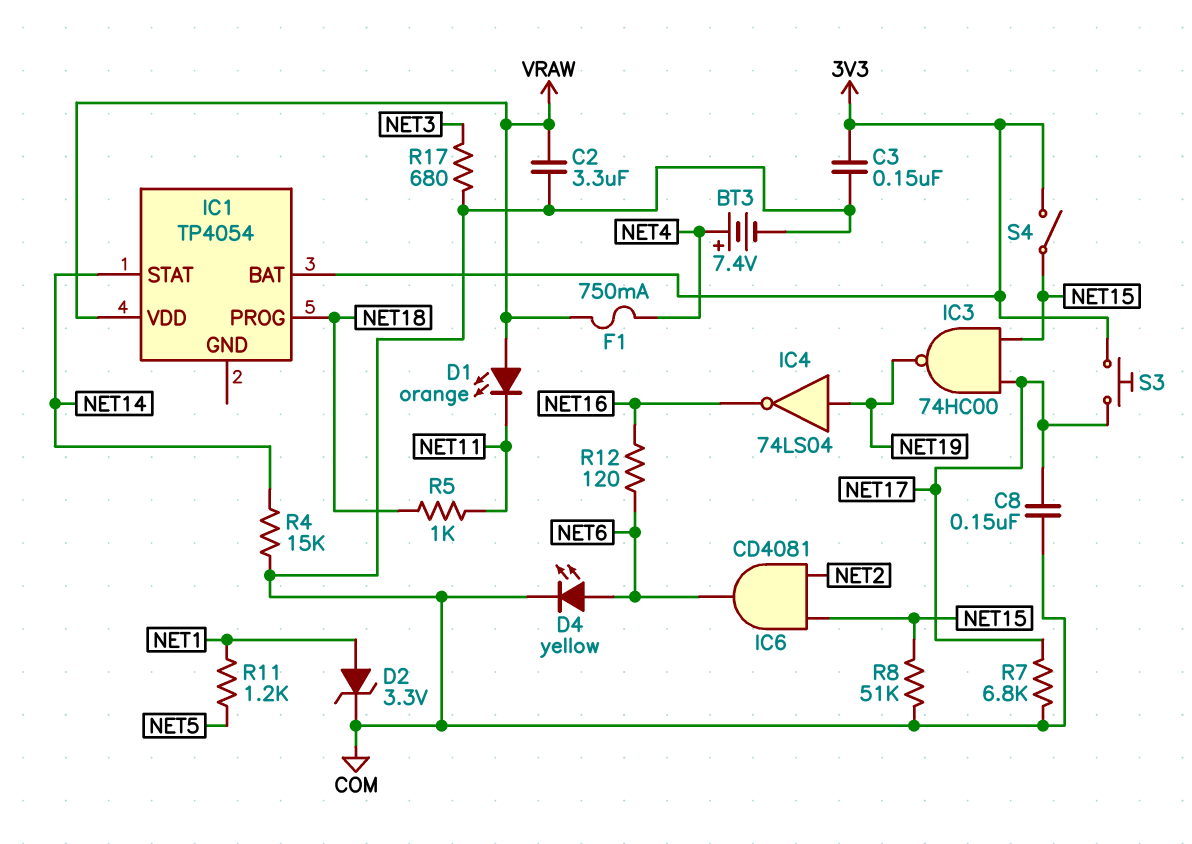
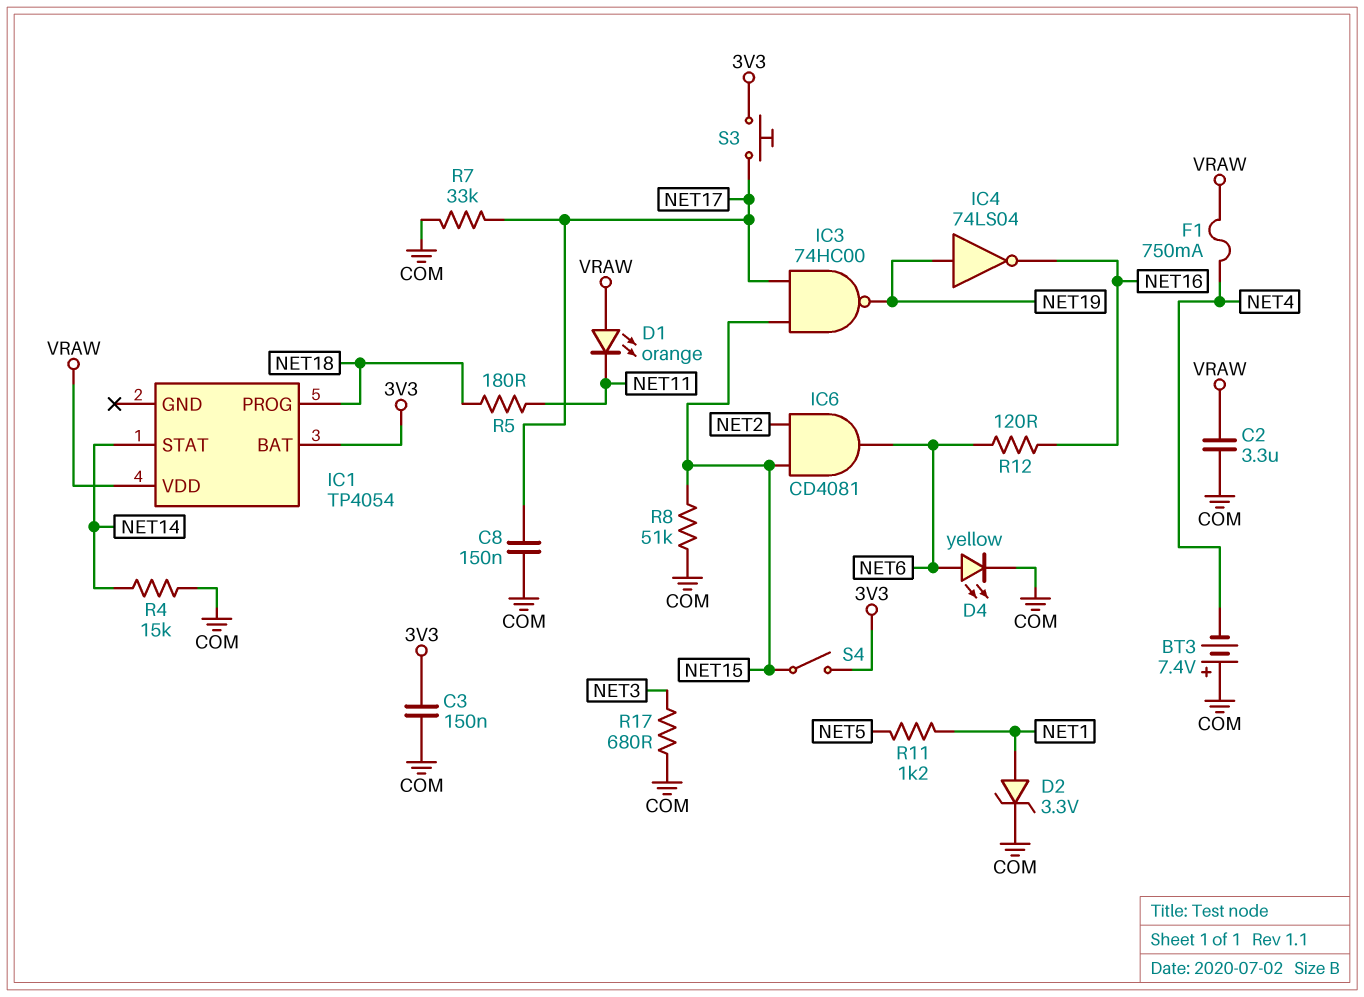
BT3: 7.4V (plus NET4, minus COM) -> 7.4V (plus COM, minus NET4)
R5: 1k (NET11, NET18) -> 180 (NET11, NET18)
R7: 6.8k (COM, NET17) -> 33k (COM, NET17)

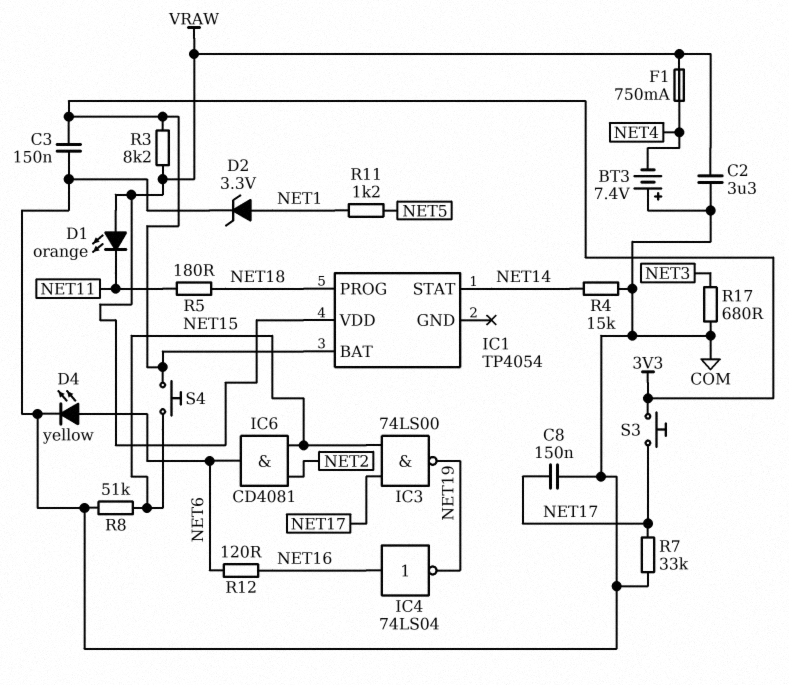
IC3: NAND 74HC00 (in NET15, in NET17, out NET19) -> NAND 74LS00 (in NET15, in NET17, out NET19)
IC4: NOT 74LS04 (in NET19, out NET16) -> NOT 74LS04 (in NET16, out NET19)
R3: none -> 8.2k (3V3, VRAW)
S4: switch (3V3, NET15) -> button (3V3, NET15)

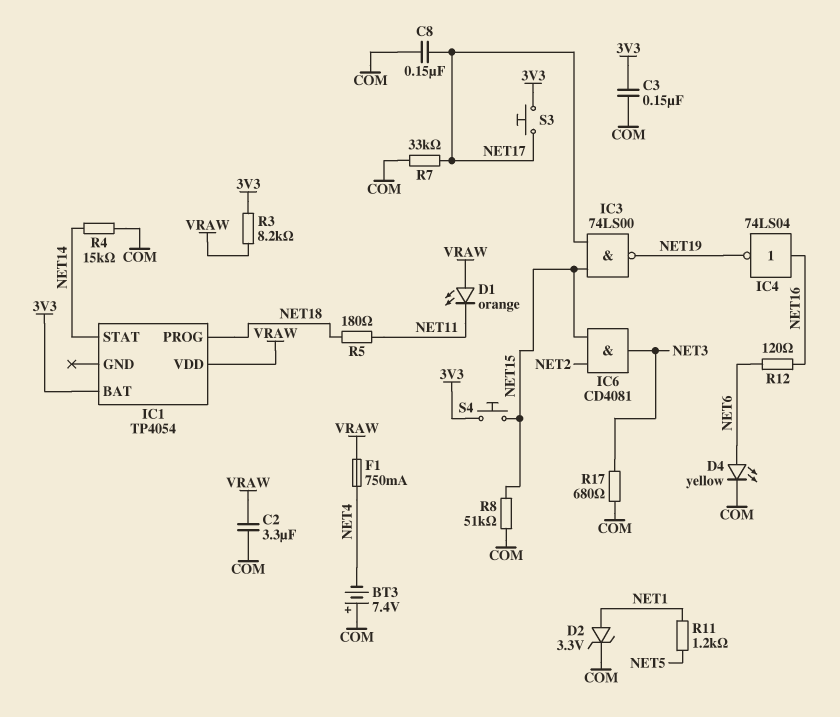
IC6: AND CD4081 (in NET2, in NET15, out NET6) -> AND CD4081 (in NET2, in NET15, out NET3)

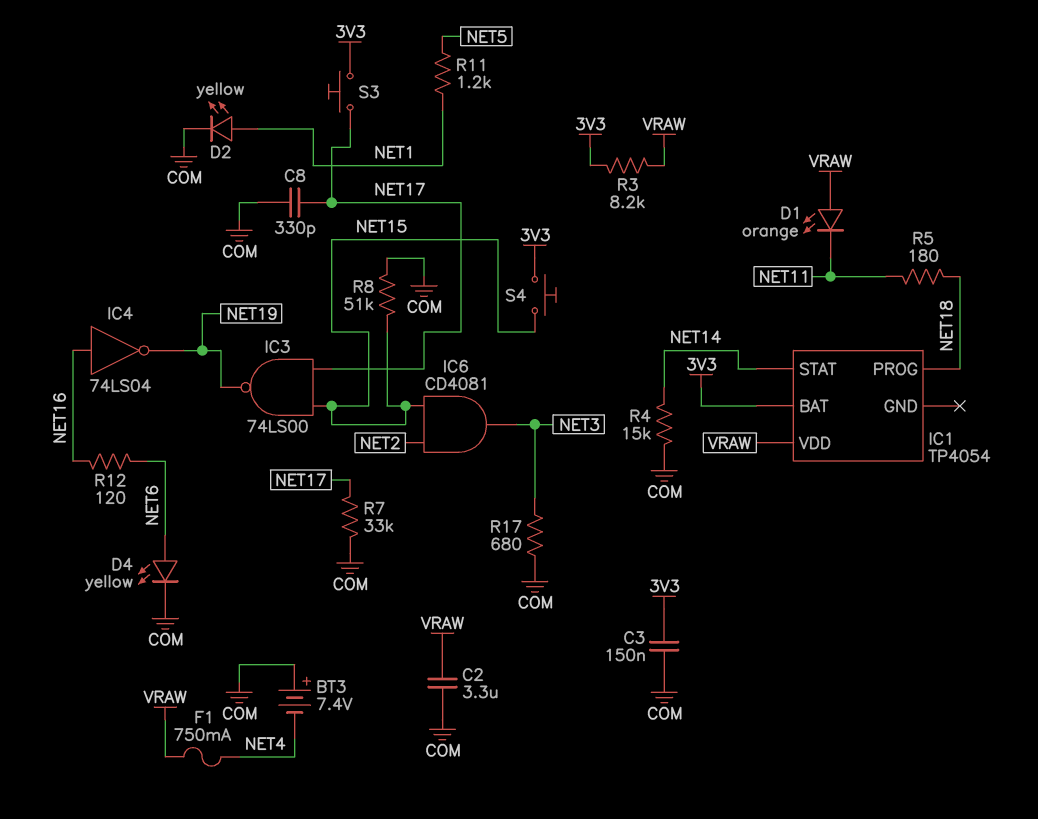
C8: 150nF (COM, NET17) -> 330pF (COM, NET17)
D2: zener 3.3V (A NET1, K COM) -> LED yellow (A NET1, K COM)

